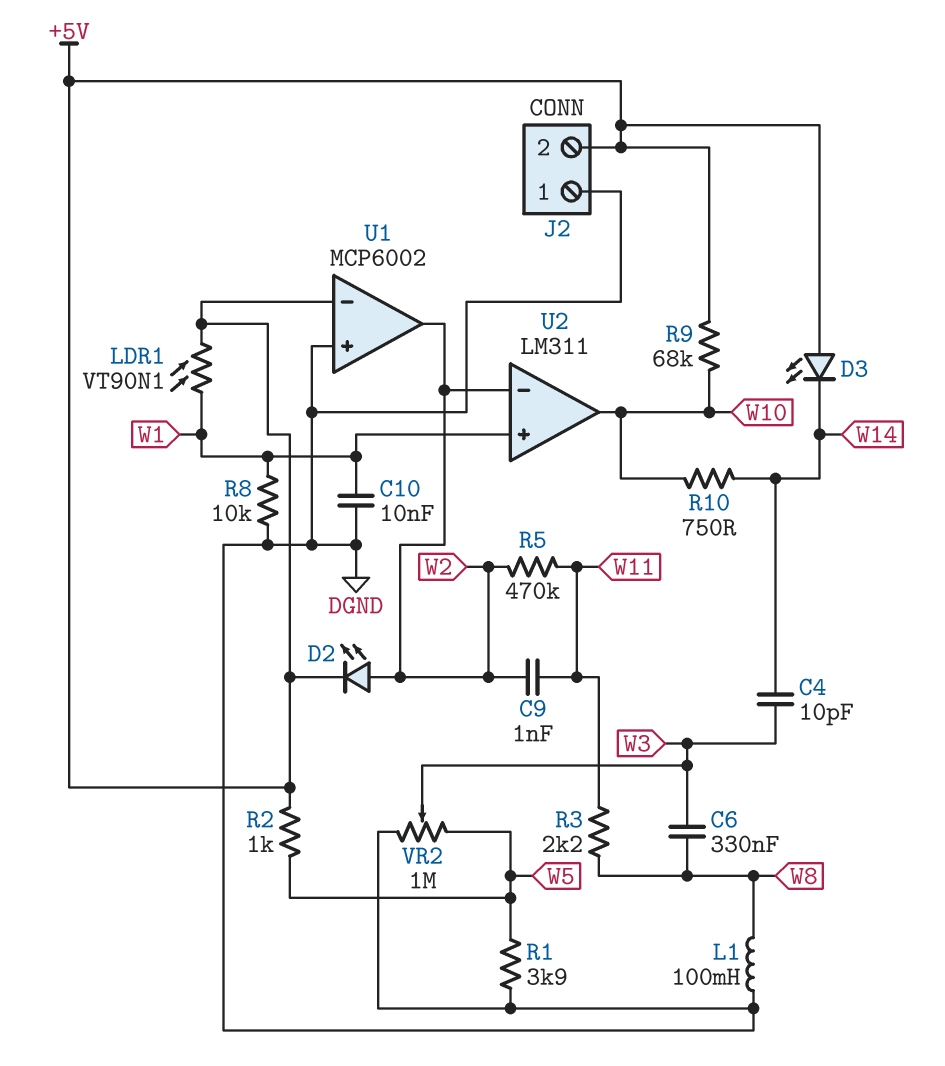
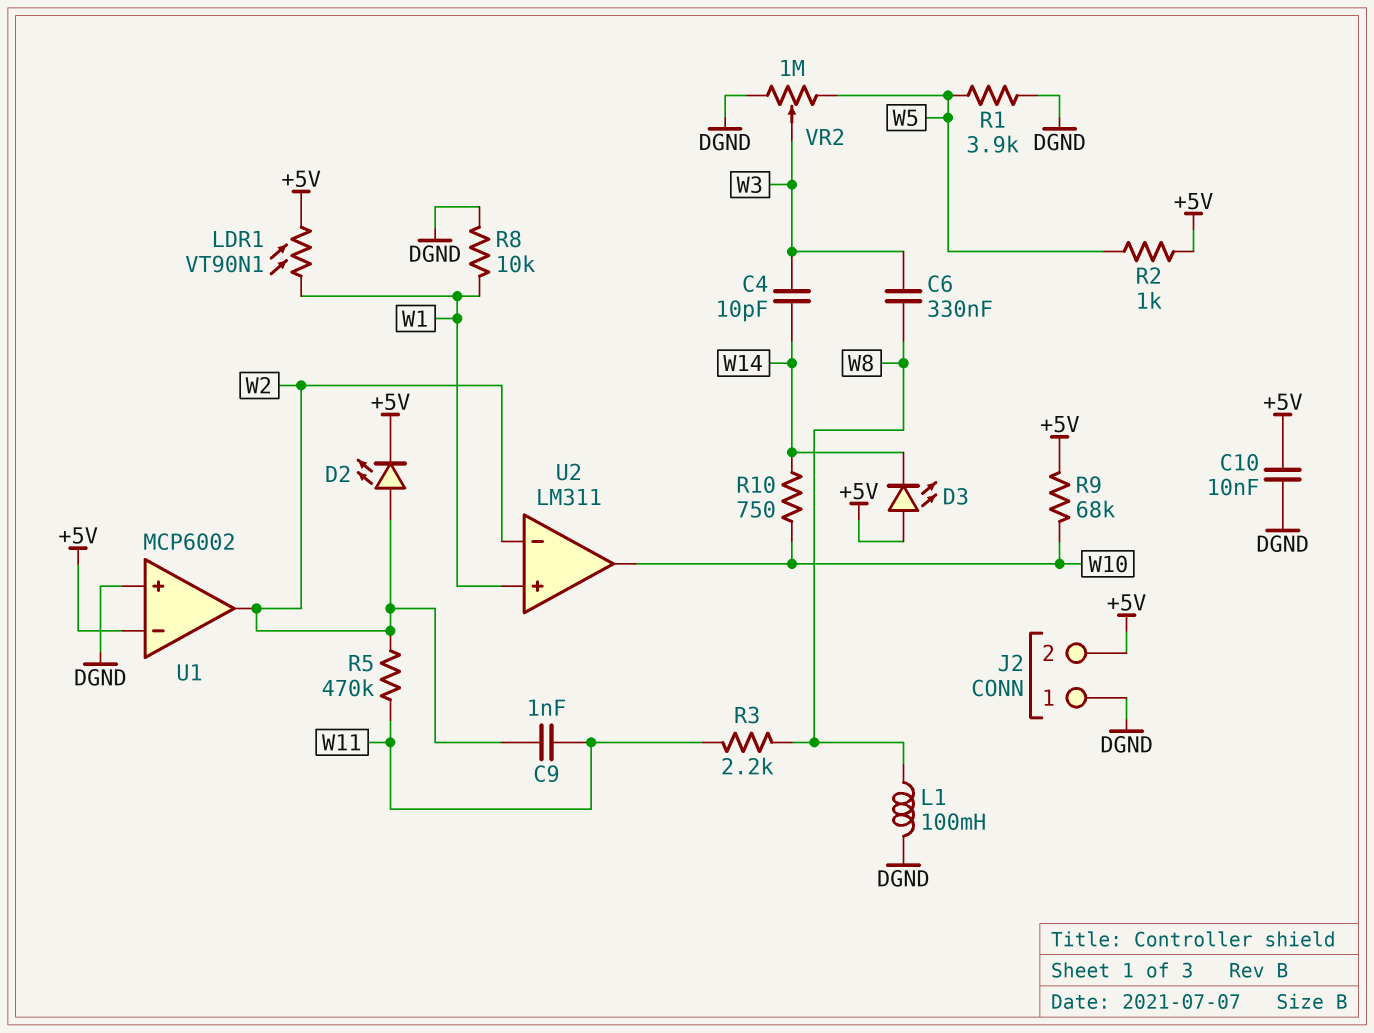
C10: 10nF (DGND, W1) -> 10nF (+5V, DGND)

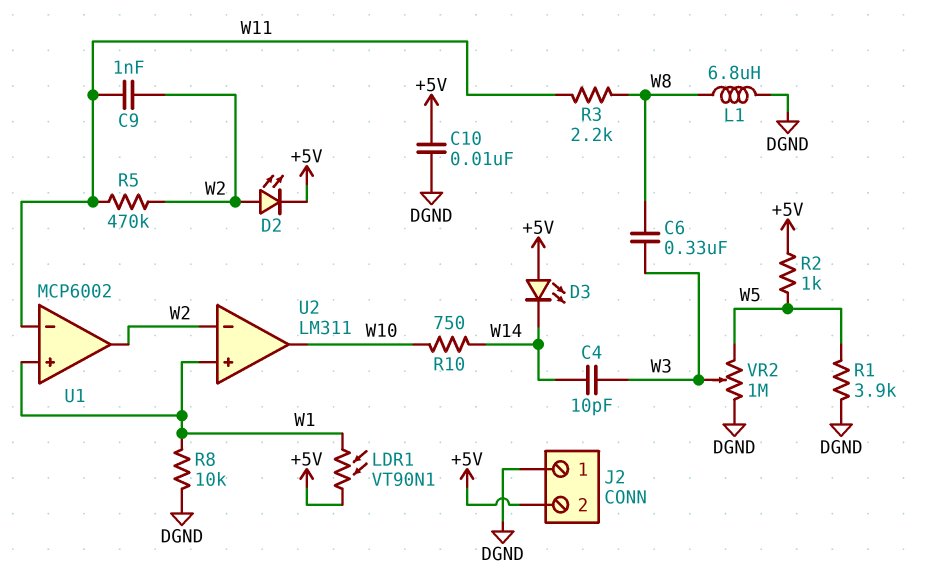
L1: 100mH (DGND, W8) -> 6.8uH (DGND, W8)
R9: 68k (+5V, W10) -> none
U1 pin in+: DGND -> W1
U1 pin in-: +5V -> W11

